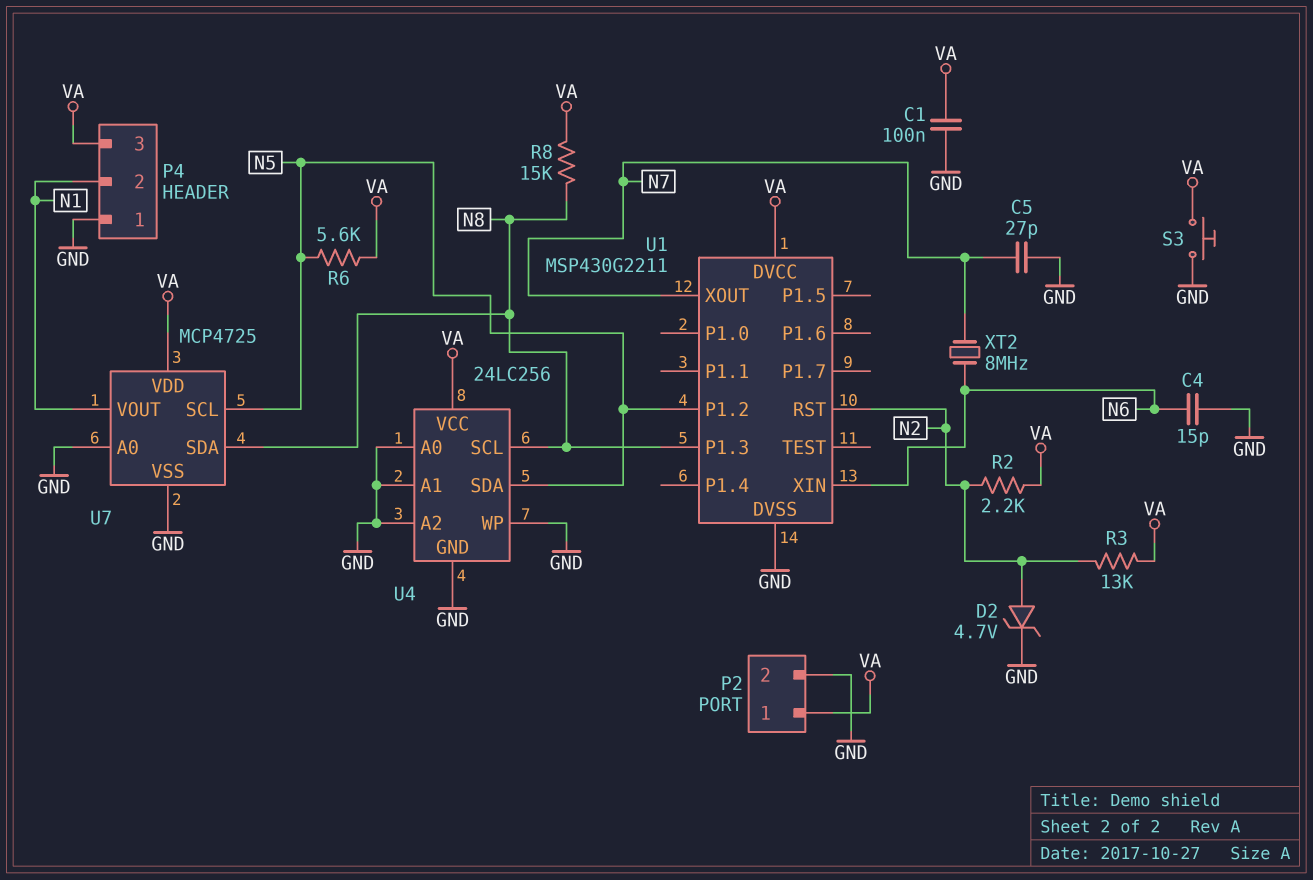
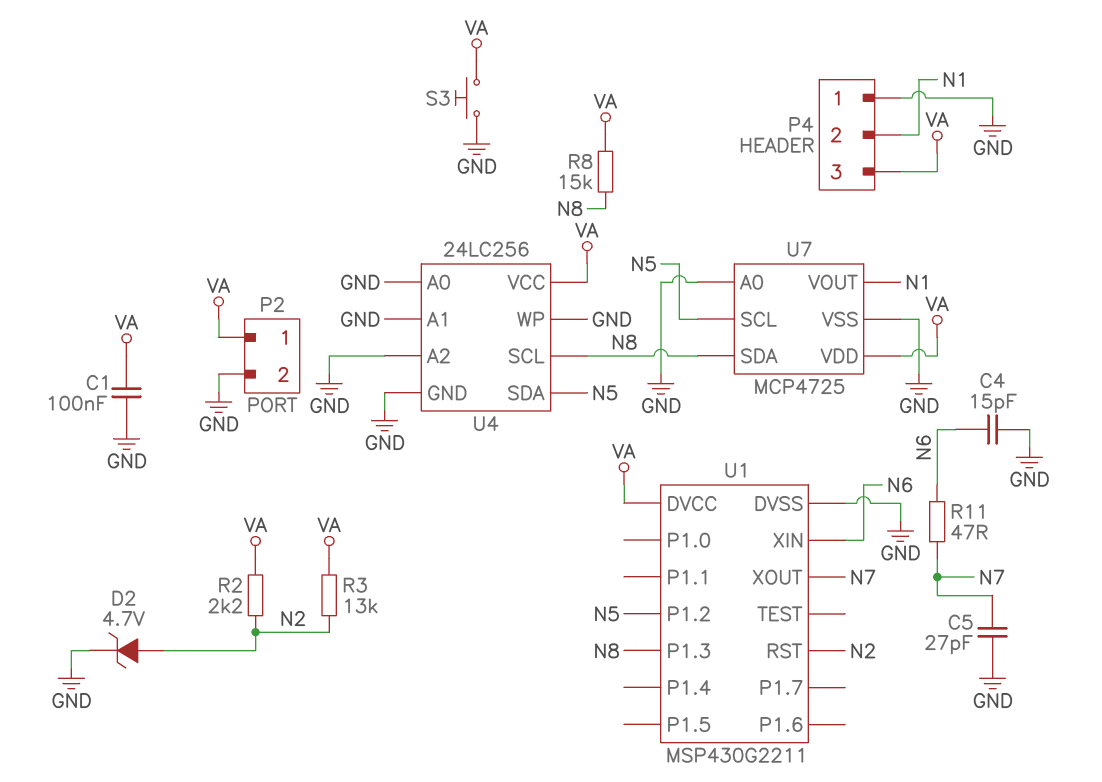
R6: 5.6k (N5, VA) -> none
R11: none -> 47 (N6, N7)
XT2: 8MHz (N6, N7) -> none

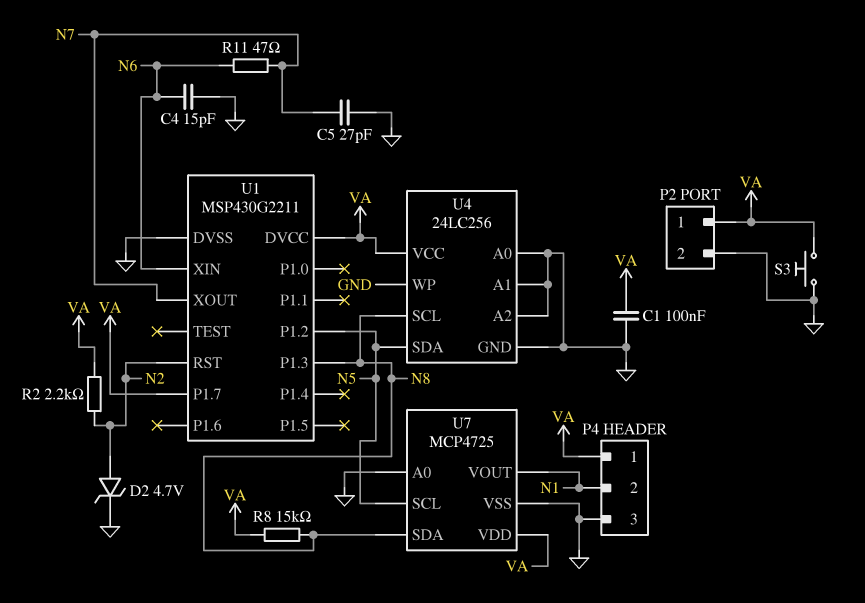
P4 pin 1: GND -> VA
P4 pin 3: VA -> GND
R3: 13k (N2, VA) -> none
U1 pin P1.7: none -> VA

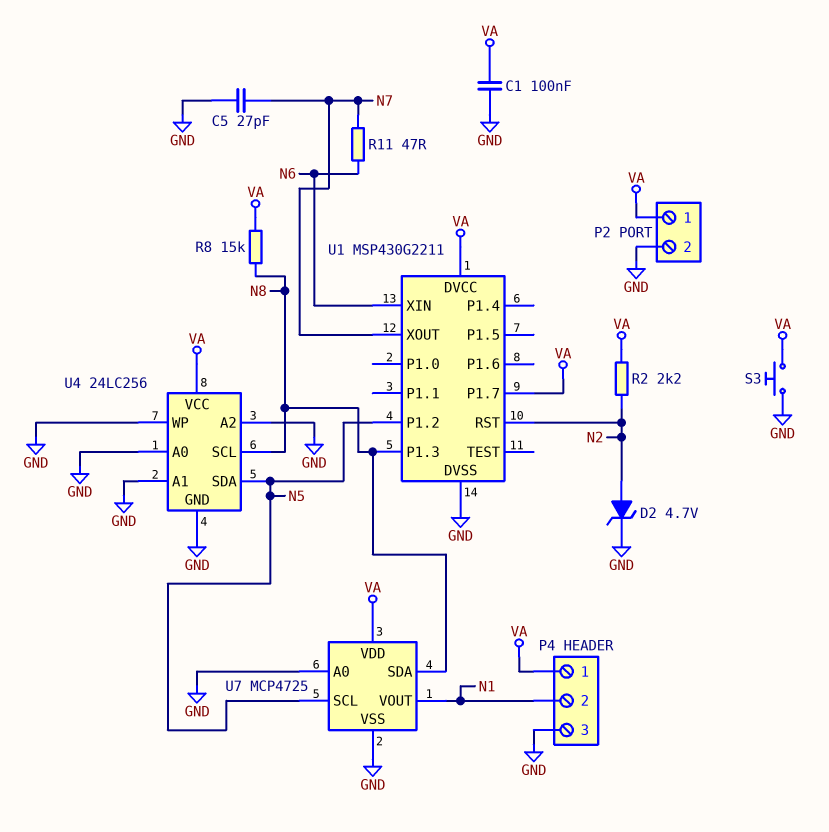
C4: 15pF (GND, N6) -> none

